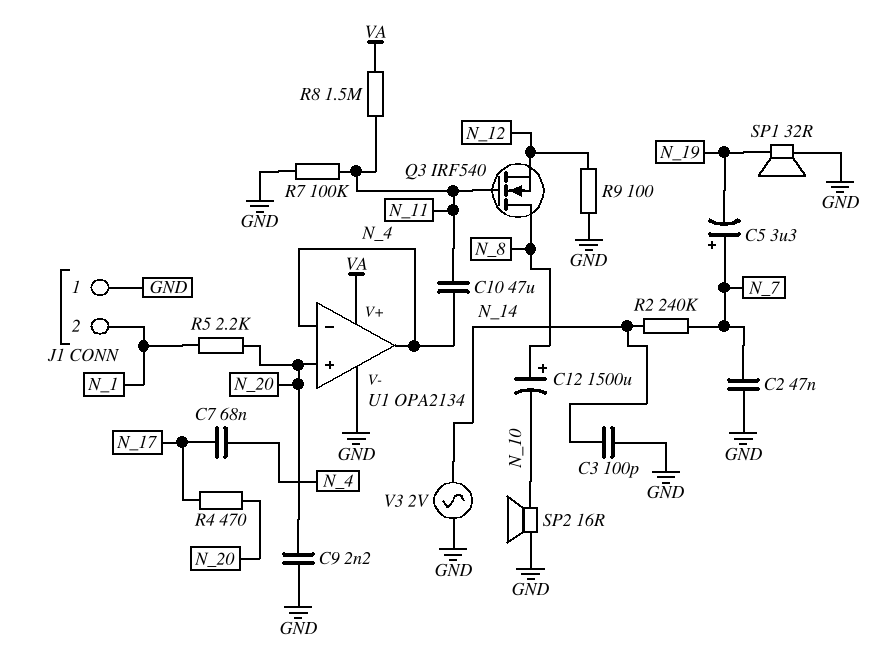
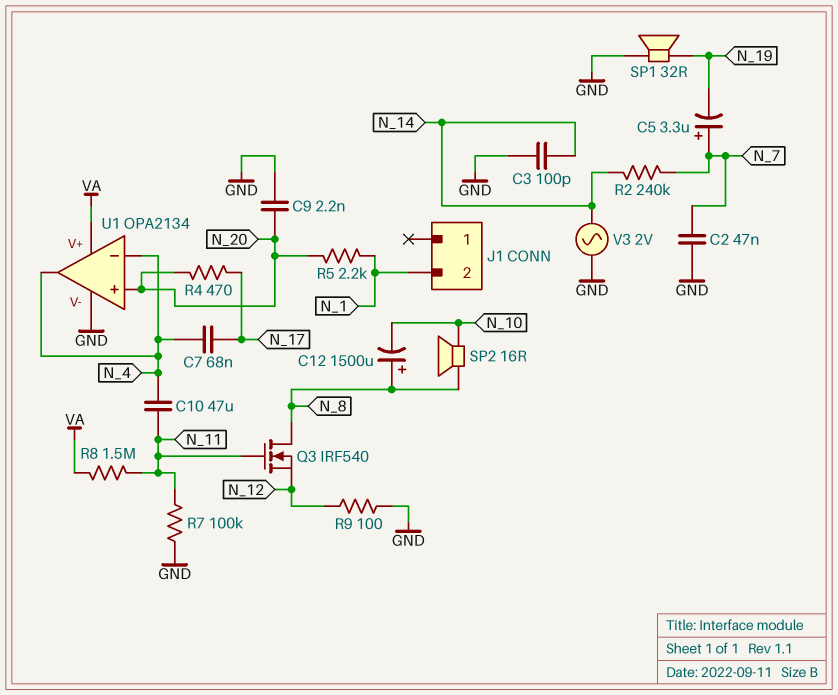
J1 pin 1: GND -> none
SP2: speaker 16R (GND, N_10) -> speaker 16R (N_8, N_10)

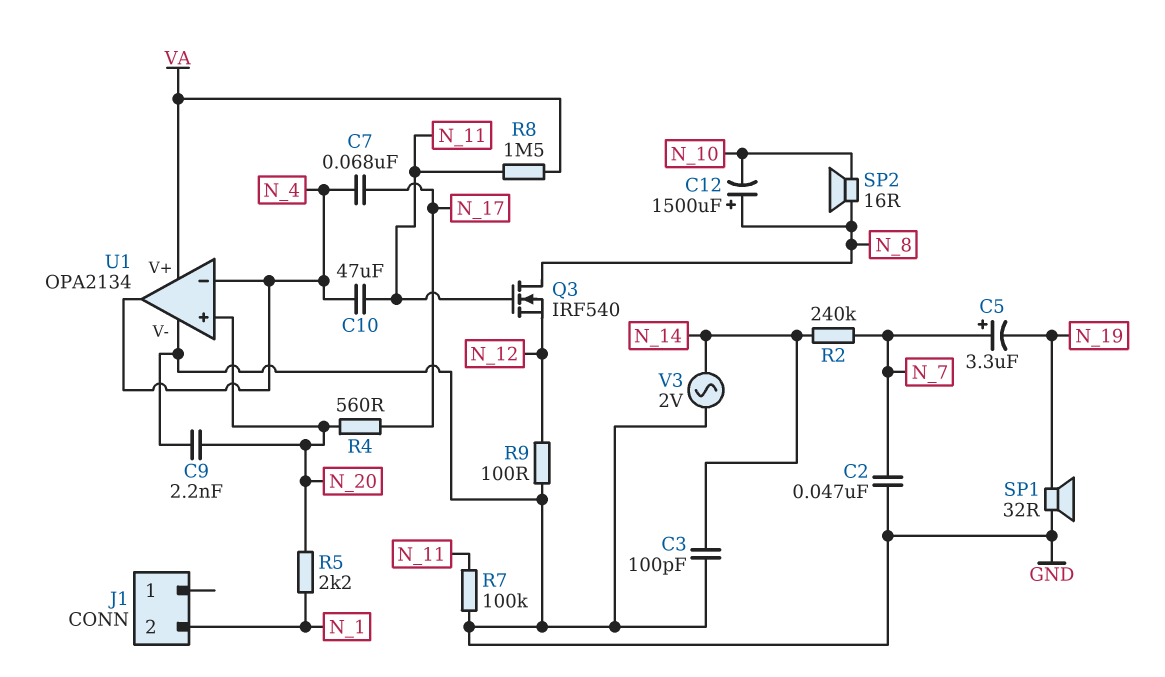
R4: 470 (N_17, N_20) -> 560 (N_17, N_20)

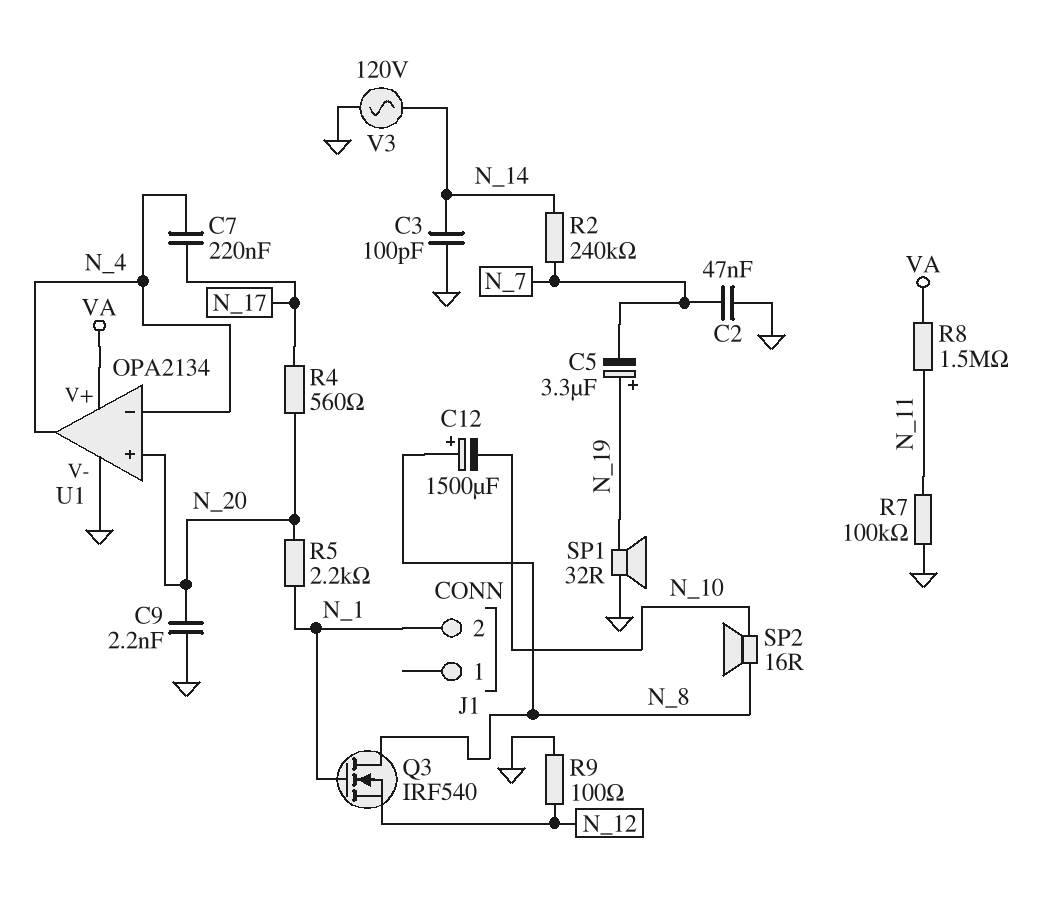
C5: 3.3uF (plus N_7, minus N_19) -> 3.3uF (plus N_19, minus N_7)
C7: 68nF (N_4, N_17) -> 220nF (N_4, N_17)
C10: 47uF (N_4, N_11) -> none
Q3: NMOS IRF540 (G N_11, D N_8, S N_12) -> NMOS IRF540 (G N_1, D N_8, S N_12)
V3: AC 2V (GND, N_14) -> AC 120V (GND, N_14)

